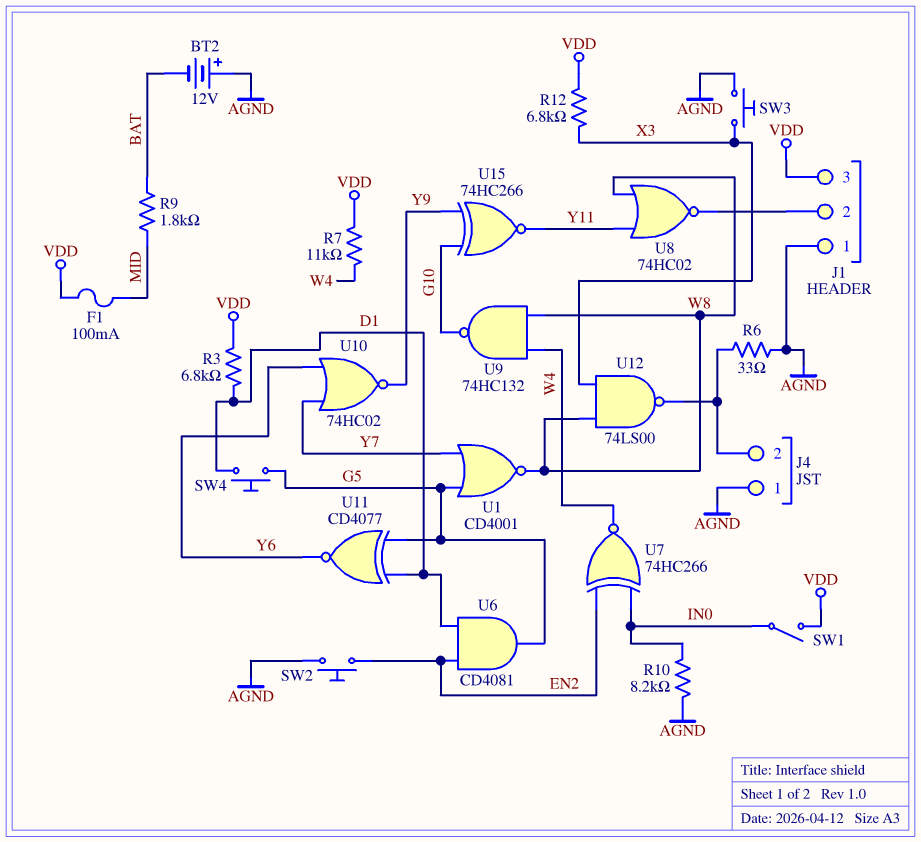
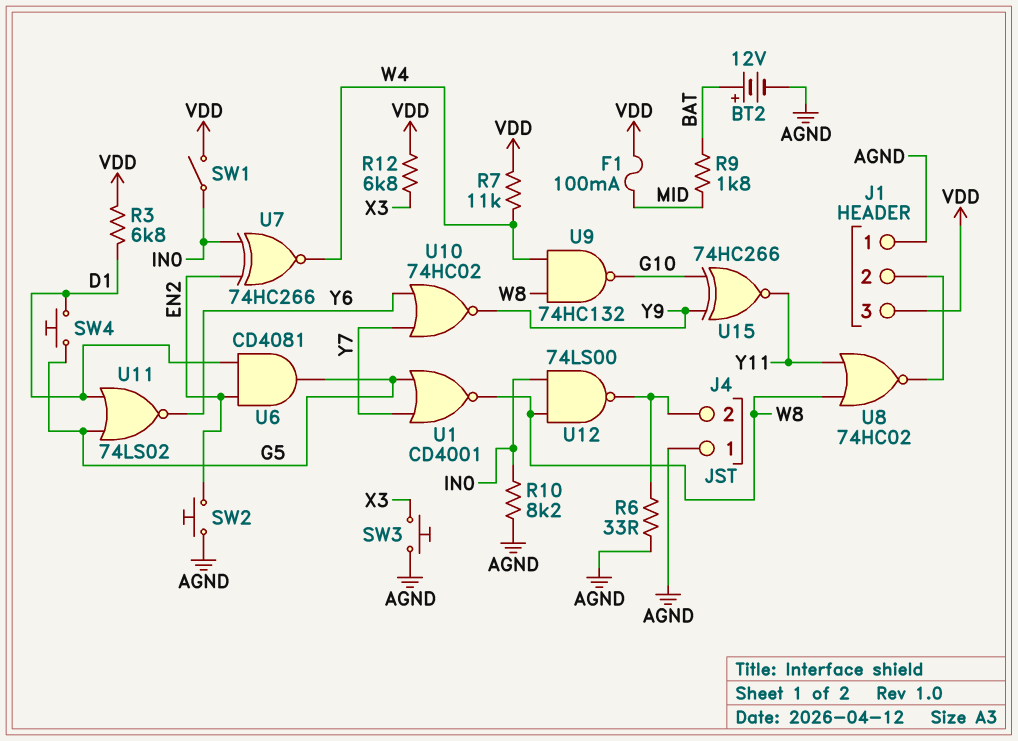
BT2: 12V (plus AGND, minus BAT) -> 12V (plus BAT, minus AGND)
U11: XNOR CD4077 (in D1, in G5, out Y6) -> NOR 74LS02 (in D1, in G5, out Y6)
U12: NAND 74LS00 (in W8, in X3, out J4/2) -> NAND 74LS00 (in IN0, in W8, out J4/2)

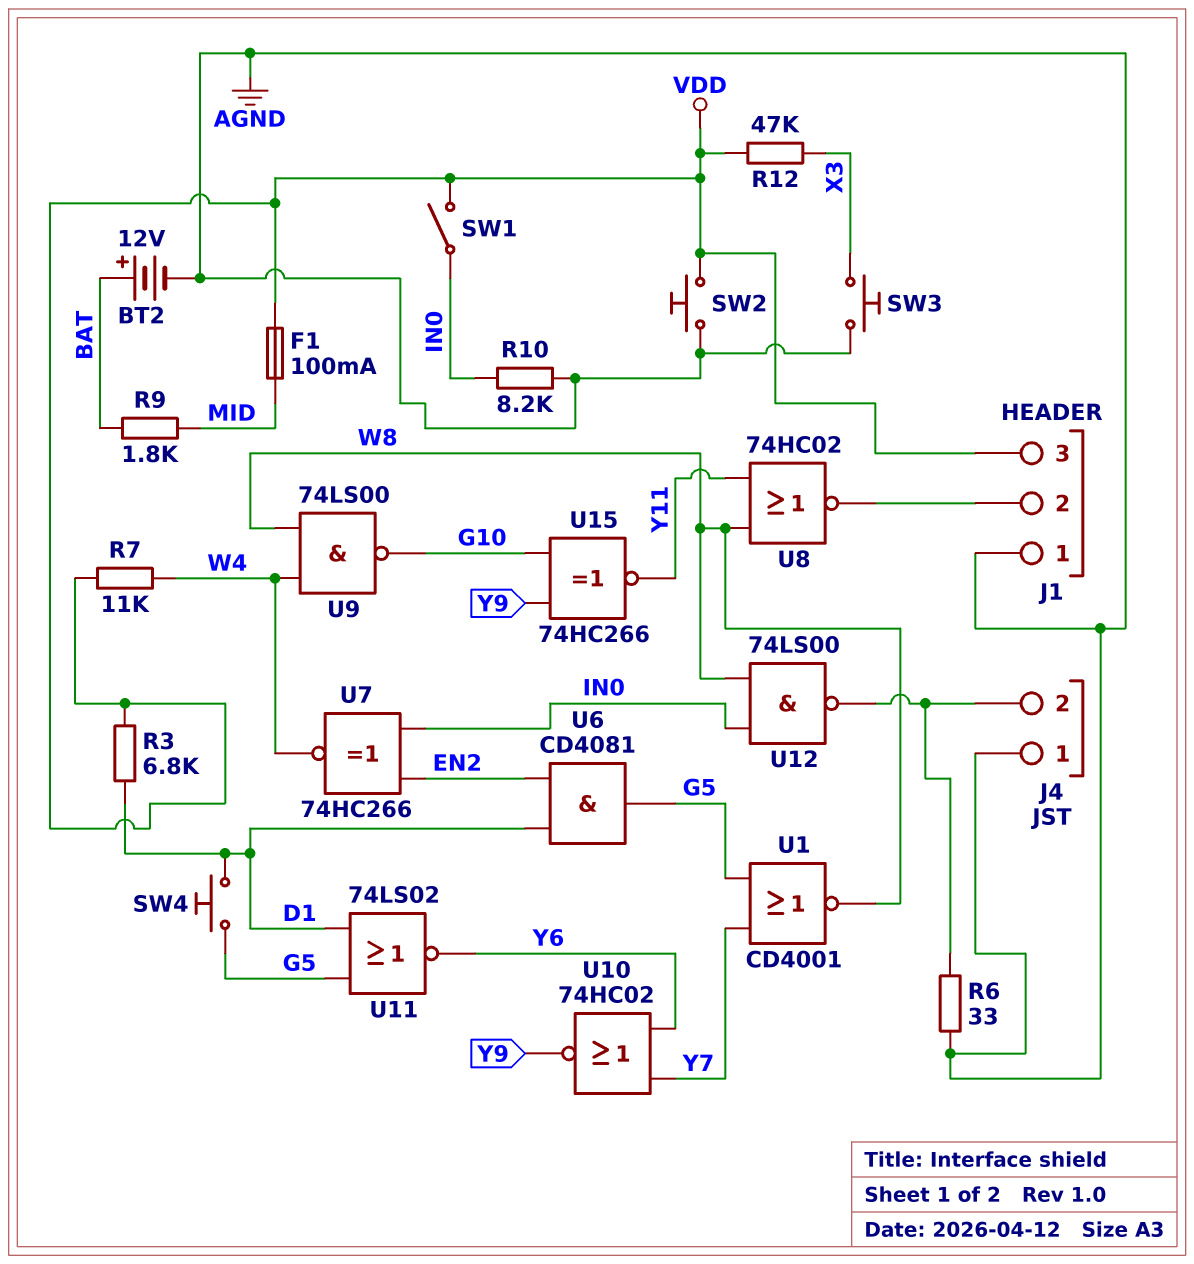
R12: 6.8k (VDD, X3) -> 47k (VDD, X3)
SW2: button (AGND, EN2) -> button (AGND, VDD)
U9: NAND 74HC132 (in W4, in W8, out G10) -> NAND 74LS00 (in W4, in W8, out G10)

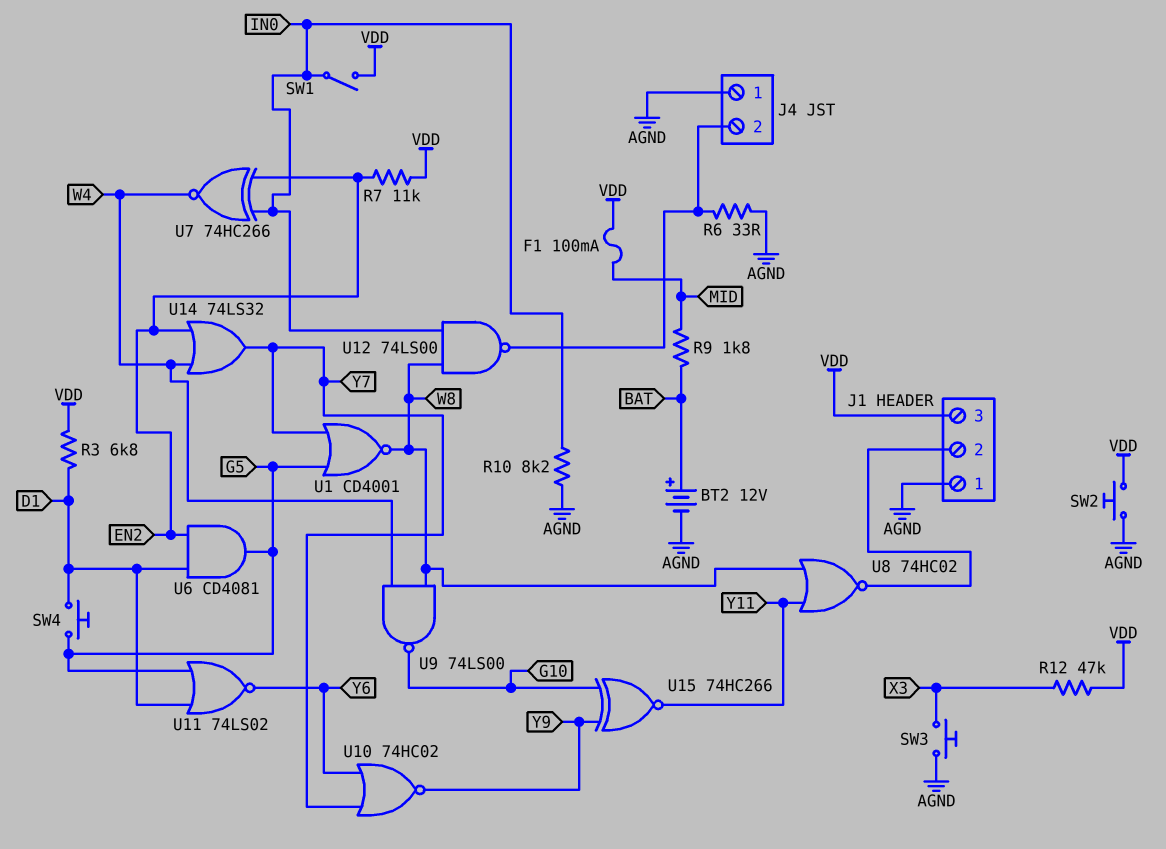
R7: 11k (VDD, W4) -> 11k (EN2, VDD)
U14: none -> OR 74LS32 (in EN2, in W4, out Y7)

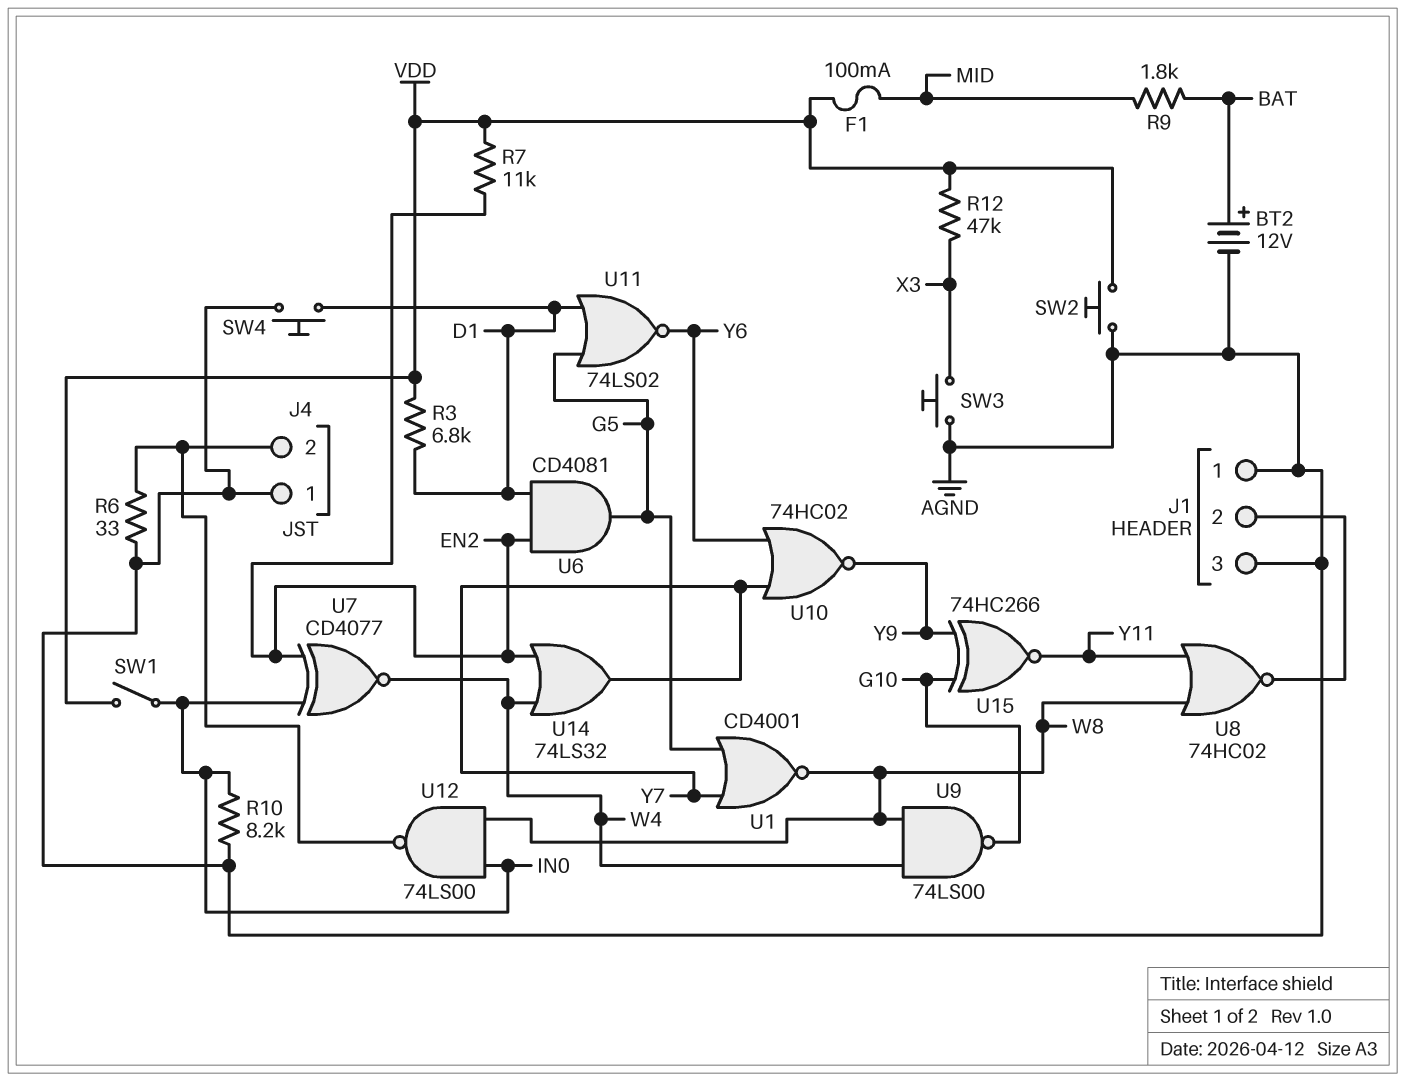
J1 pin 3: VDD -> AGND
SW4: button (D1, G5) -> button (AGND, D1)
U7: XNOR 74HC266 (in EN2, in IN0, out W4) -> XNOR CD4077 (in EN2, in IN0, out W4)

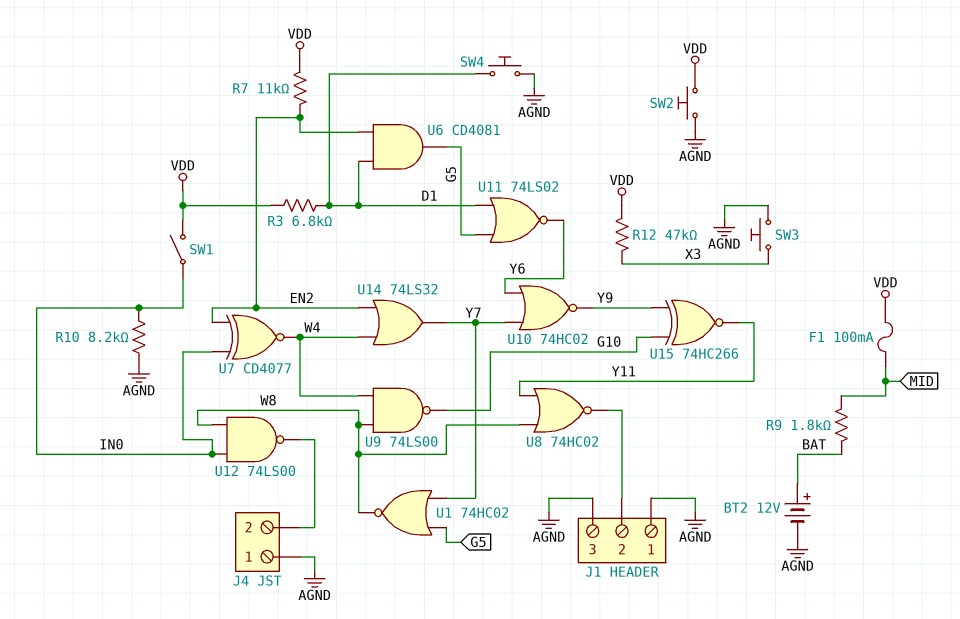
R6: 33 (AGND, J4/2) -> none
U1: NOR CD4001 (in G5, in Y7, out W8) -> NOR 74HC02 (in G5, in Y7, out W8)

